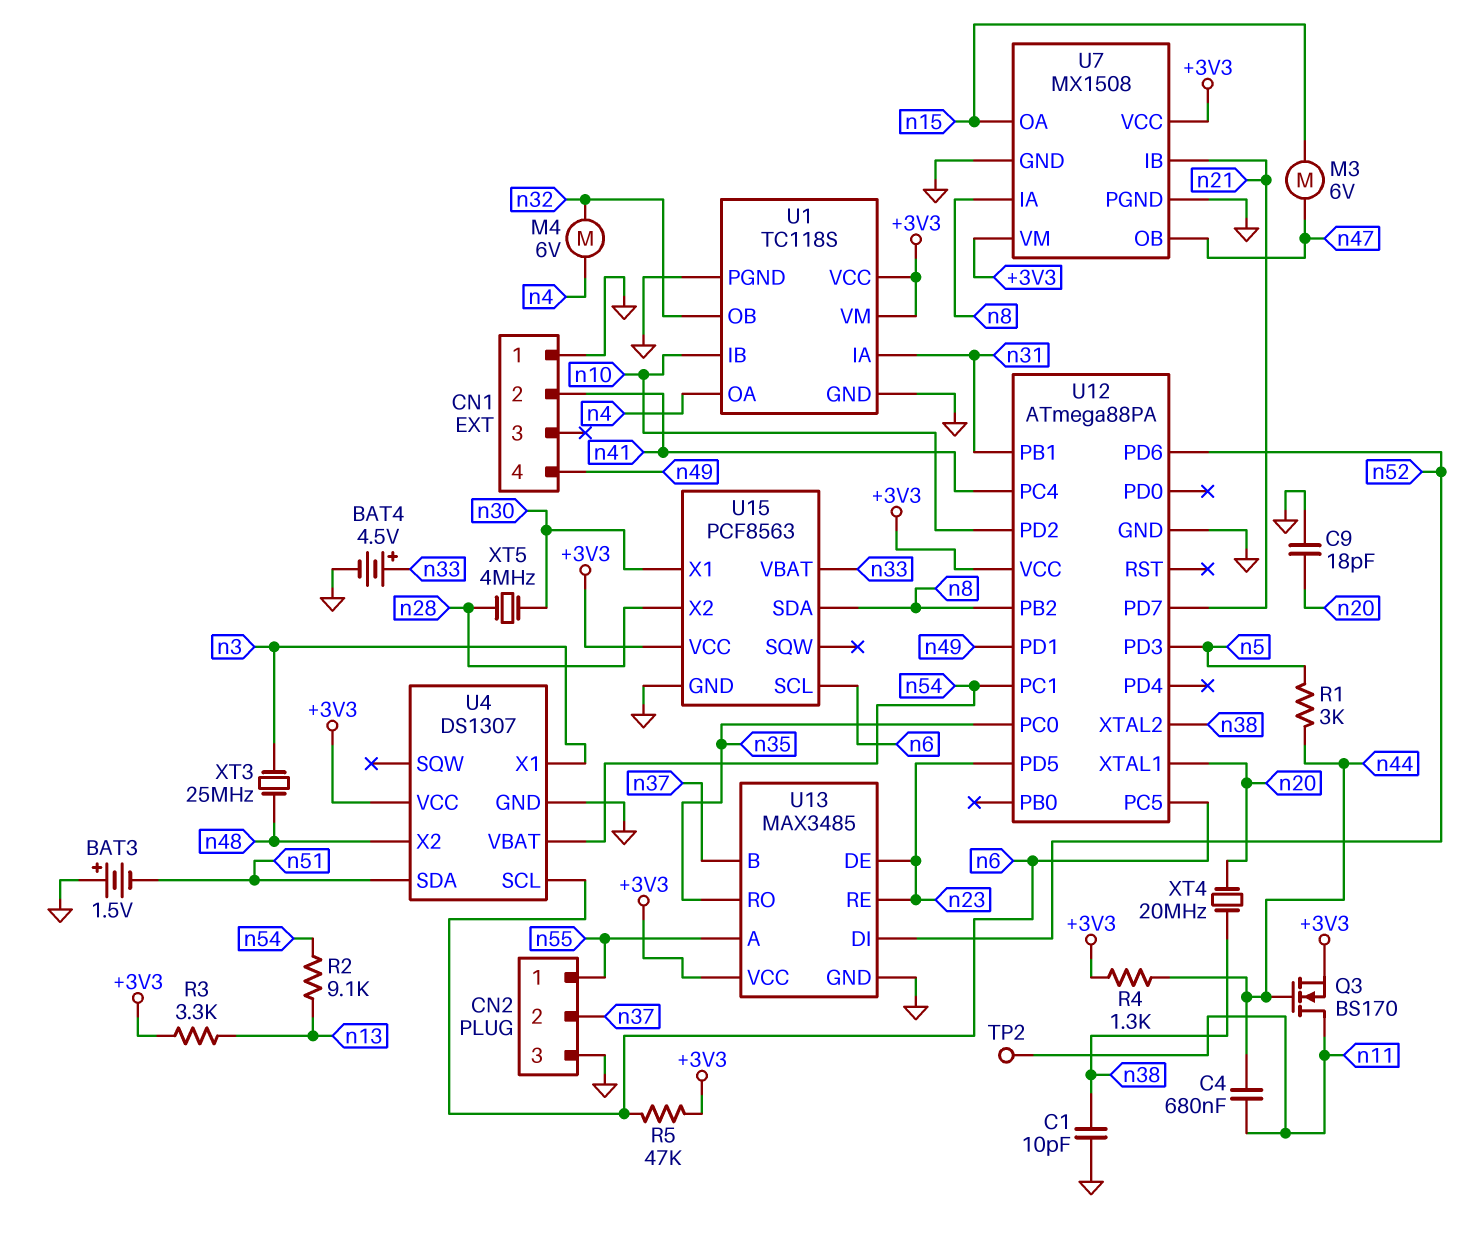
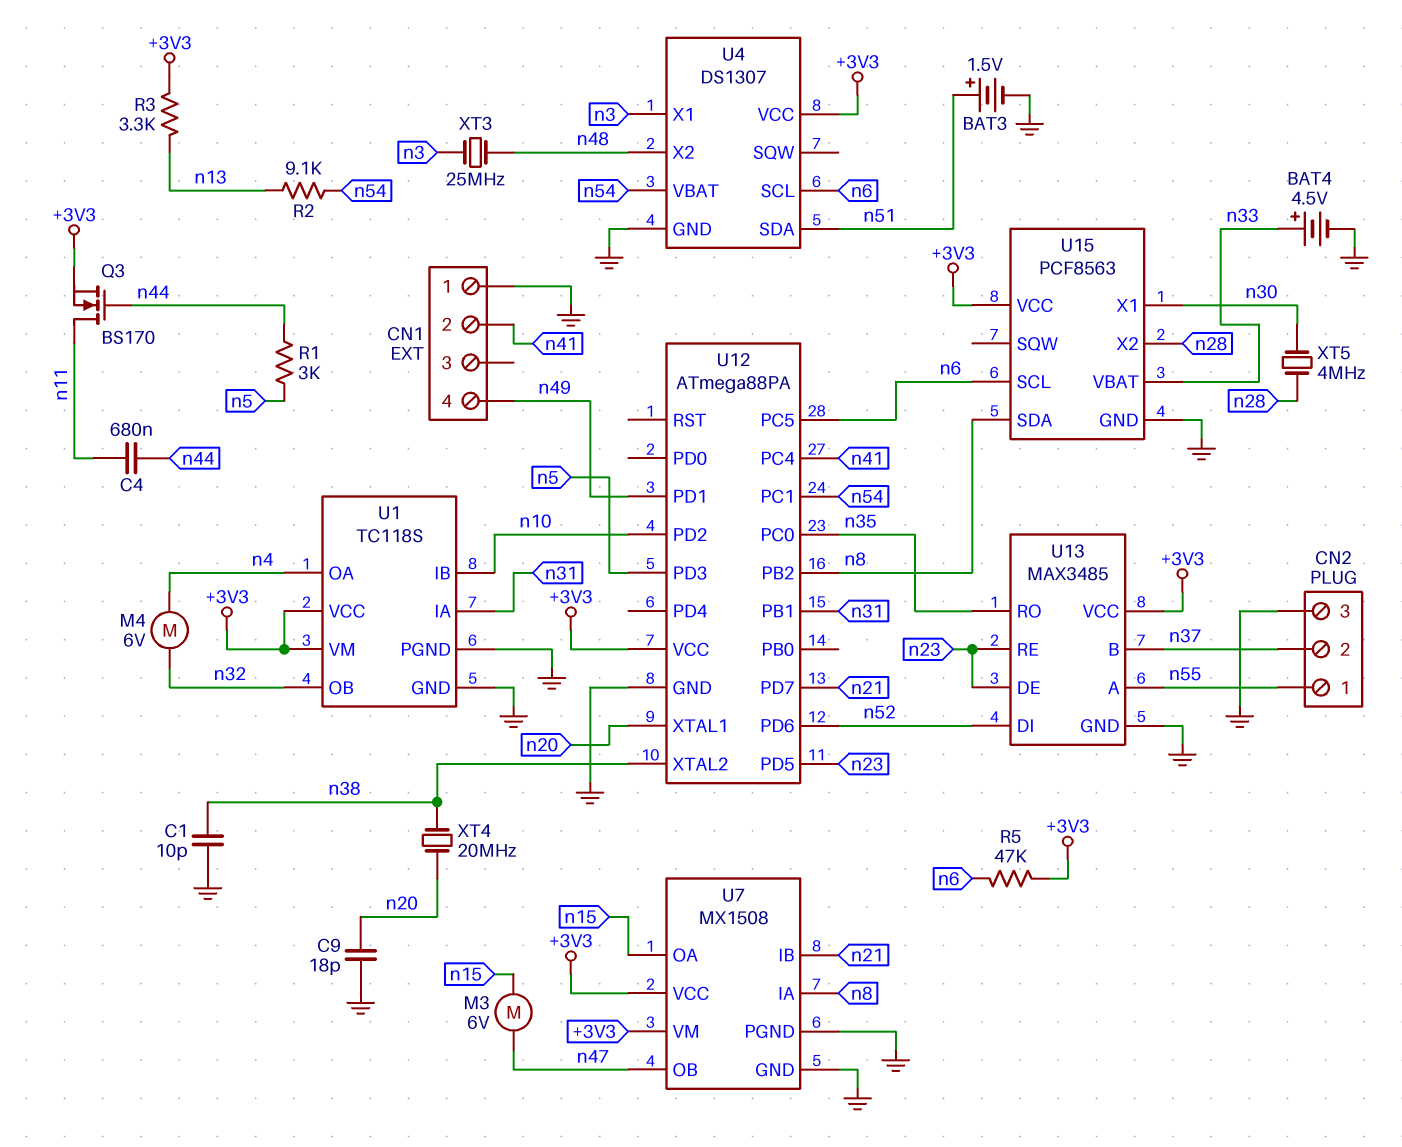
BAT3: 1.5V (plus GND, minus n51) -> 1.5V (plus n51, minus GND)
R4: 1.3k (+3V3, n44) -> none
TP2: test point (n11) -> none

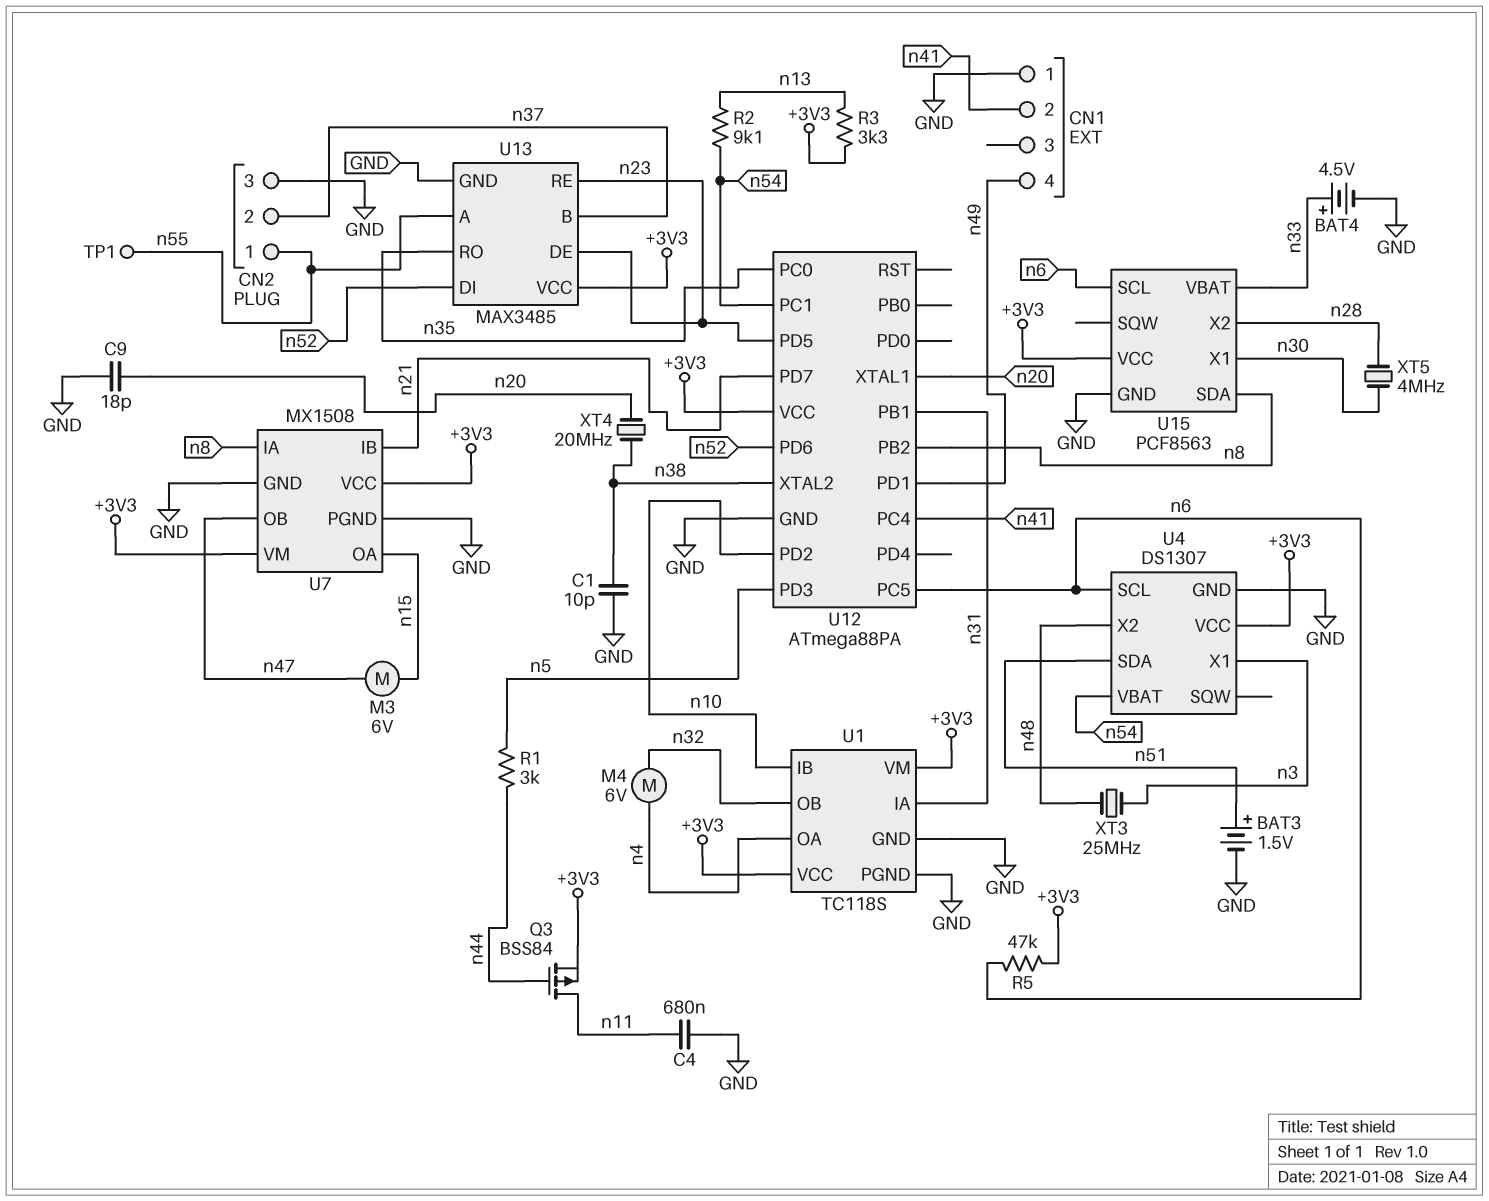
C4: 680nF (n11, n44) -> 680nF (GND, n11)
Q3: NMOS BS170 (G n44, D n11, S +3V3) -> PMOS BSS84 (G n44, D n11, S +3V3)
TP1: none -> test point (n55)

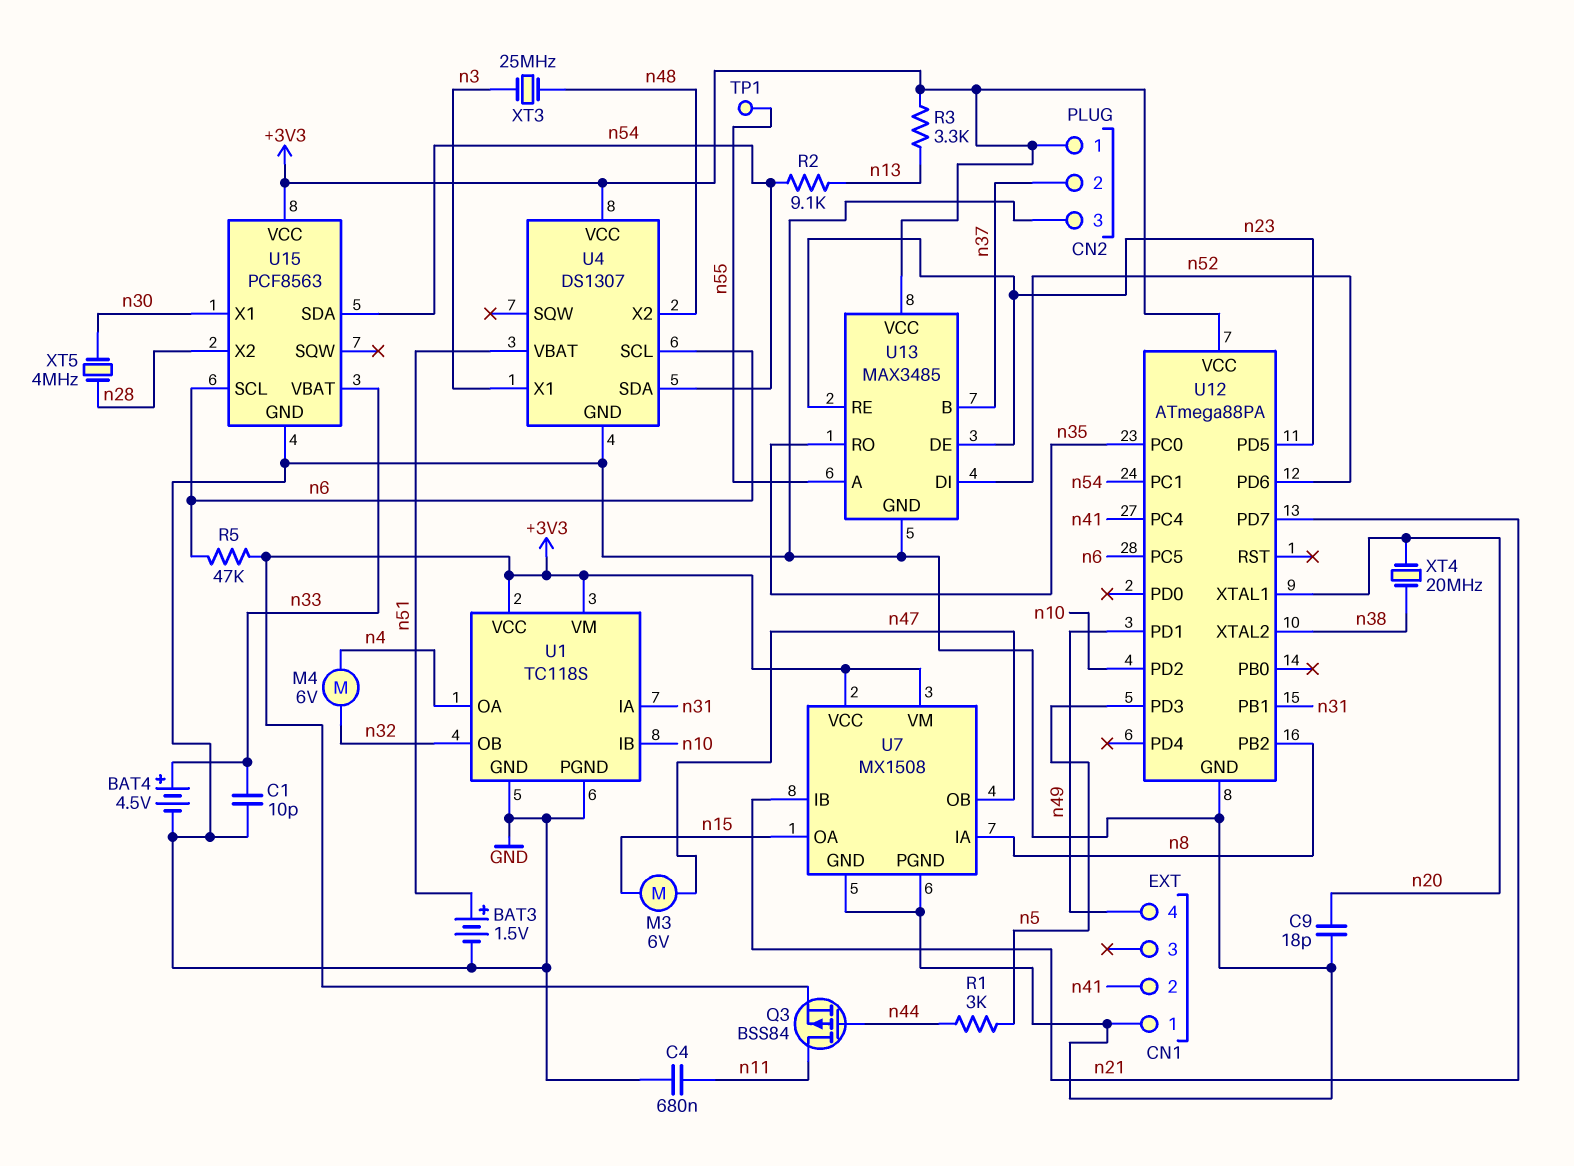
C1: 10pF (GND, n38) -> 10pF (GND, n33)
CN2 pin 1: n55 -> +3V3
U4 pin SDA: n51 -> n54
U4 pin VBAT: n54 -> n51
U15 pin SDA: n8 -> n54

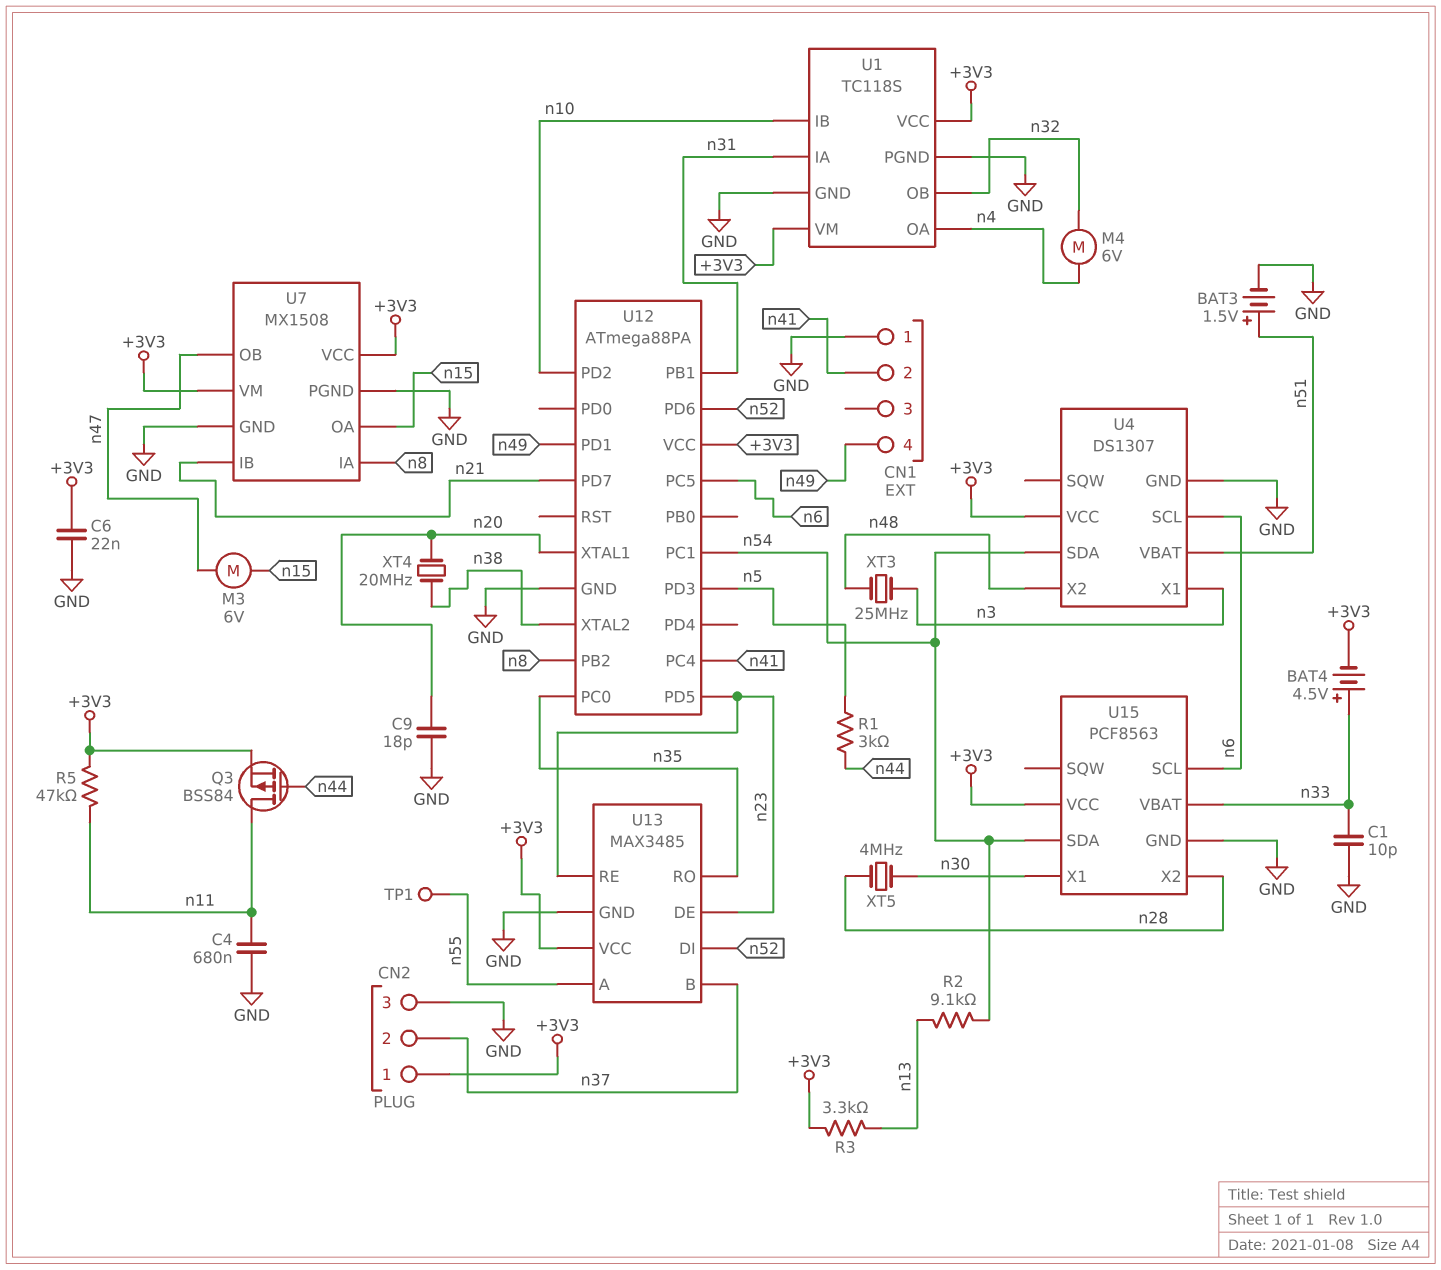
BAT4: 4.5V (plus n33, minus GND) -> 4.5V (plus n33, minus +3V3)
C6: none -> 22nF (+3V3, GND)
R5: 47k (+3V3, n6) -> 47k (+3V3, n11)

